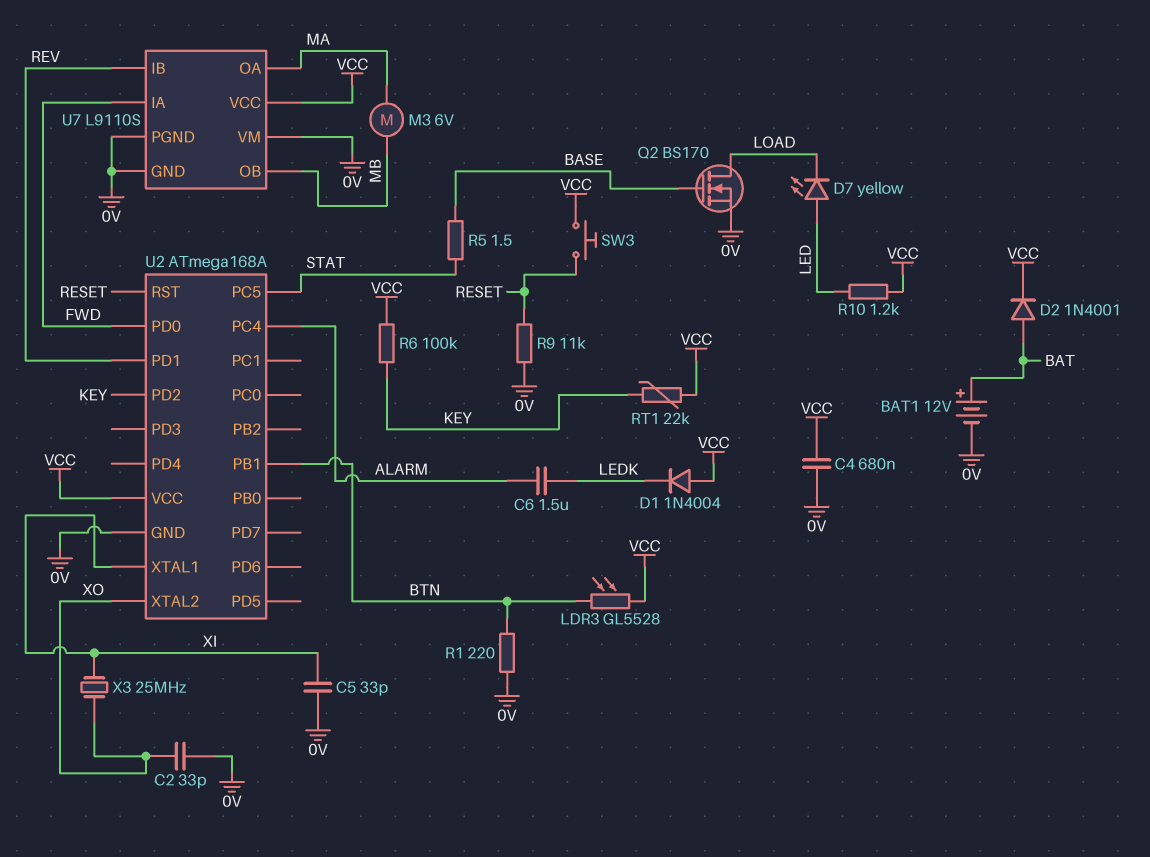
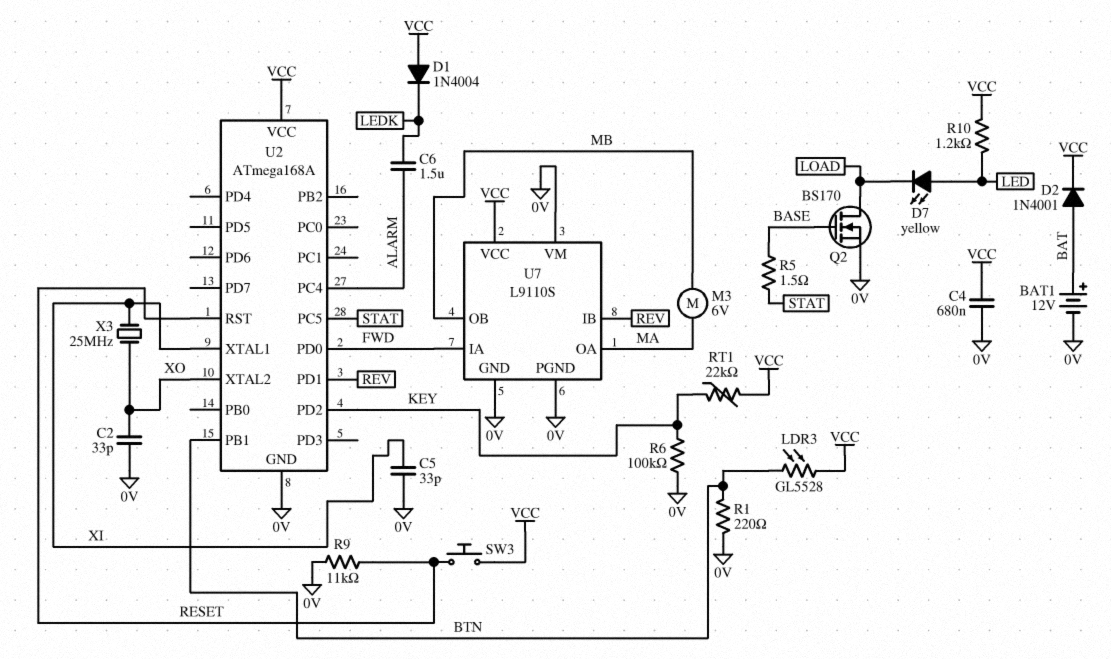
R6: 100k (KEY, VCC) -> 100k (0V, KEY)

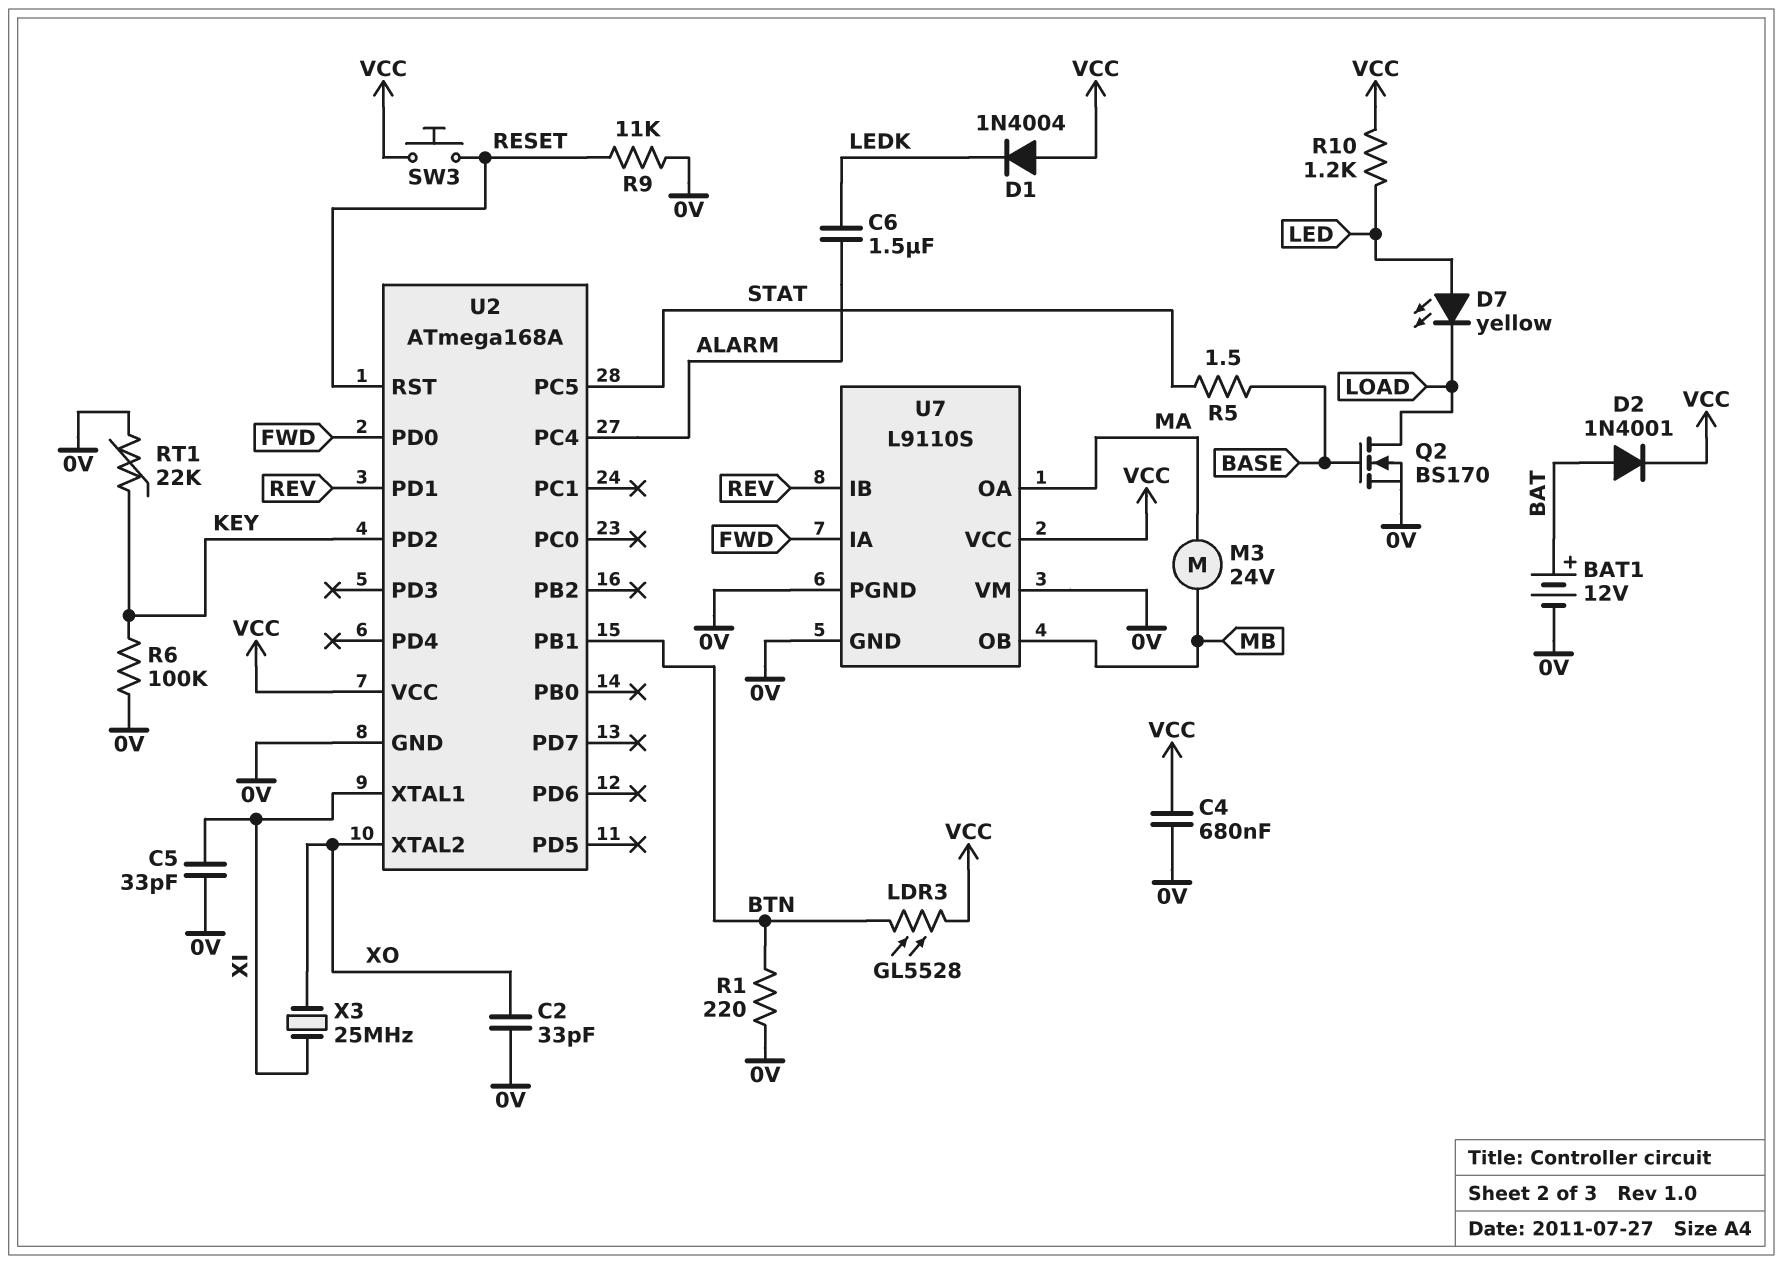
M3: motor 6V (MA, MB) -> motor 24V (MA, MB)
RT1: 22k (KEY, VCC) -> 22k (0V, KEY)

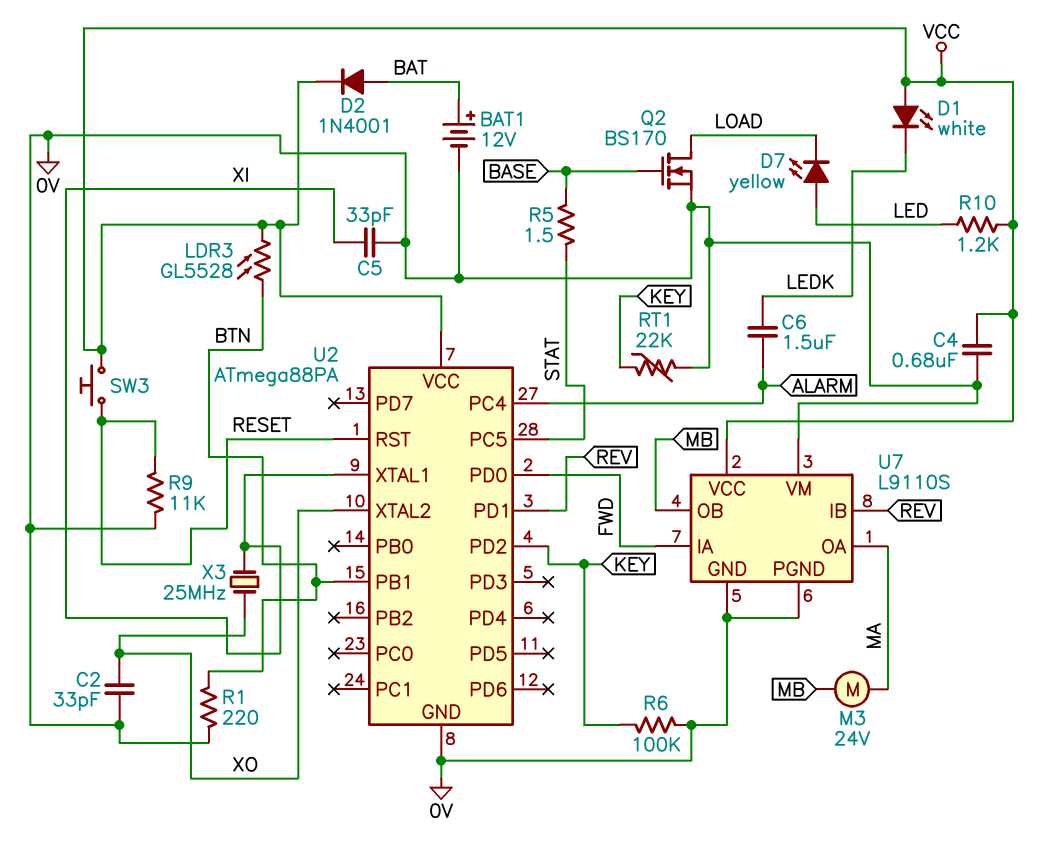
D1: diode 1N4004 (A VCC, K LEDK) -> LED white (A VCC, K LEDK)
U2: ATmega168A -> ATmega88PA

